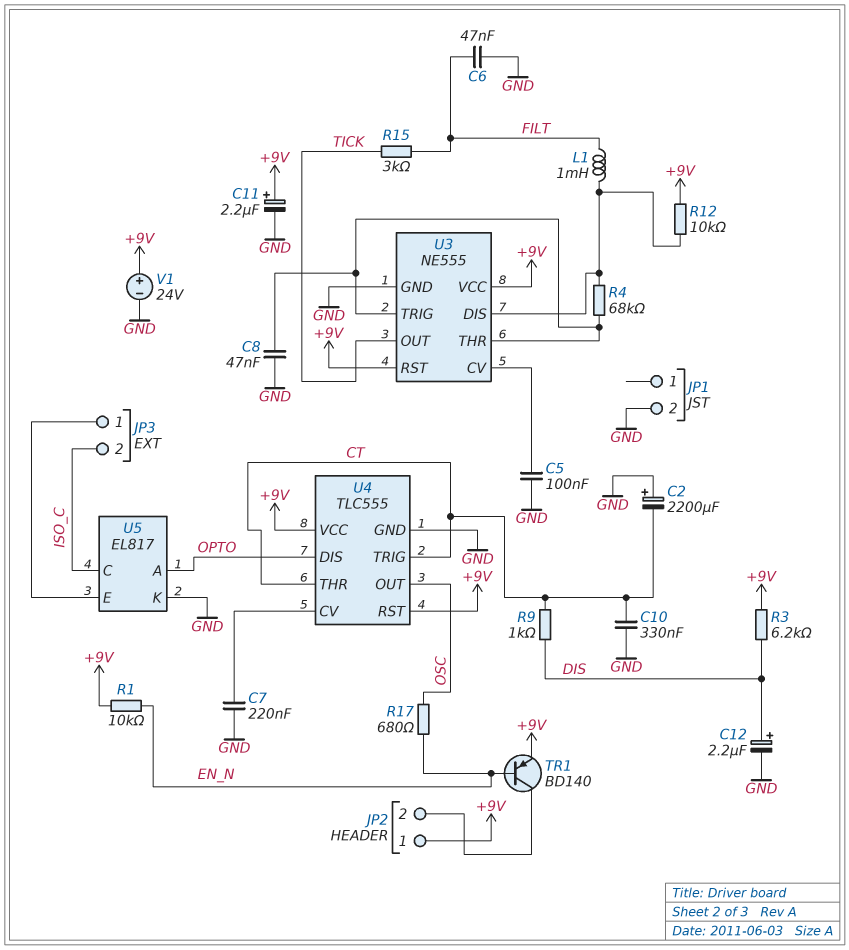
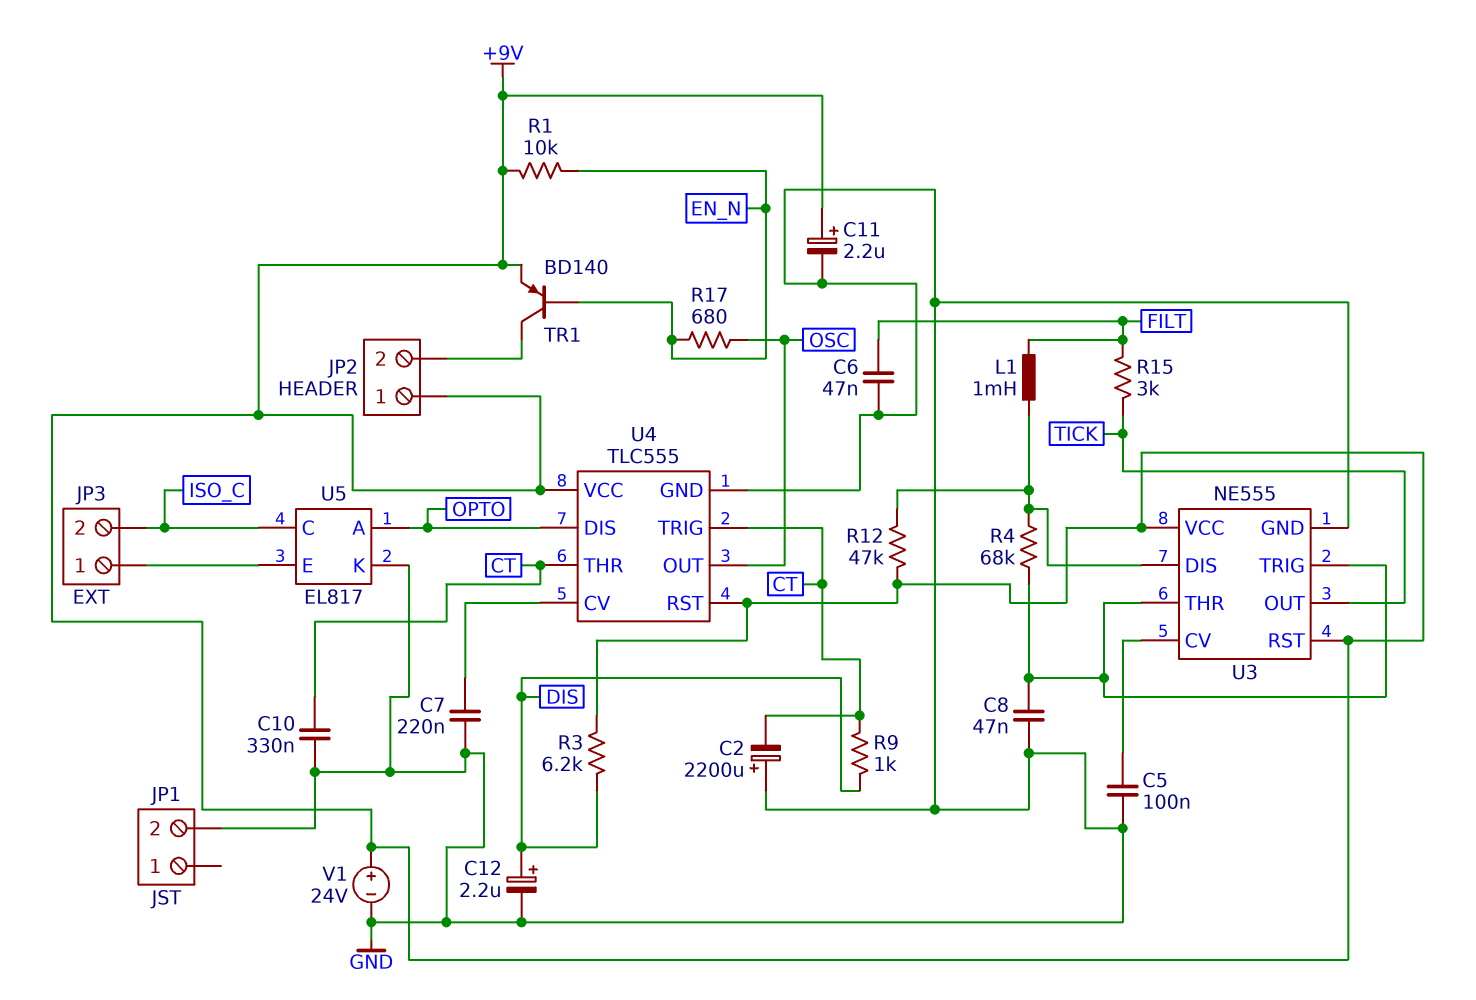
R12: 10k (+9V, U3/DIS) -> 47k (+9V, U3/DIS)

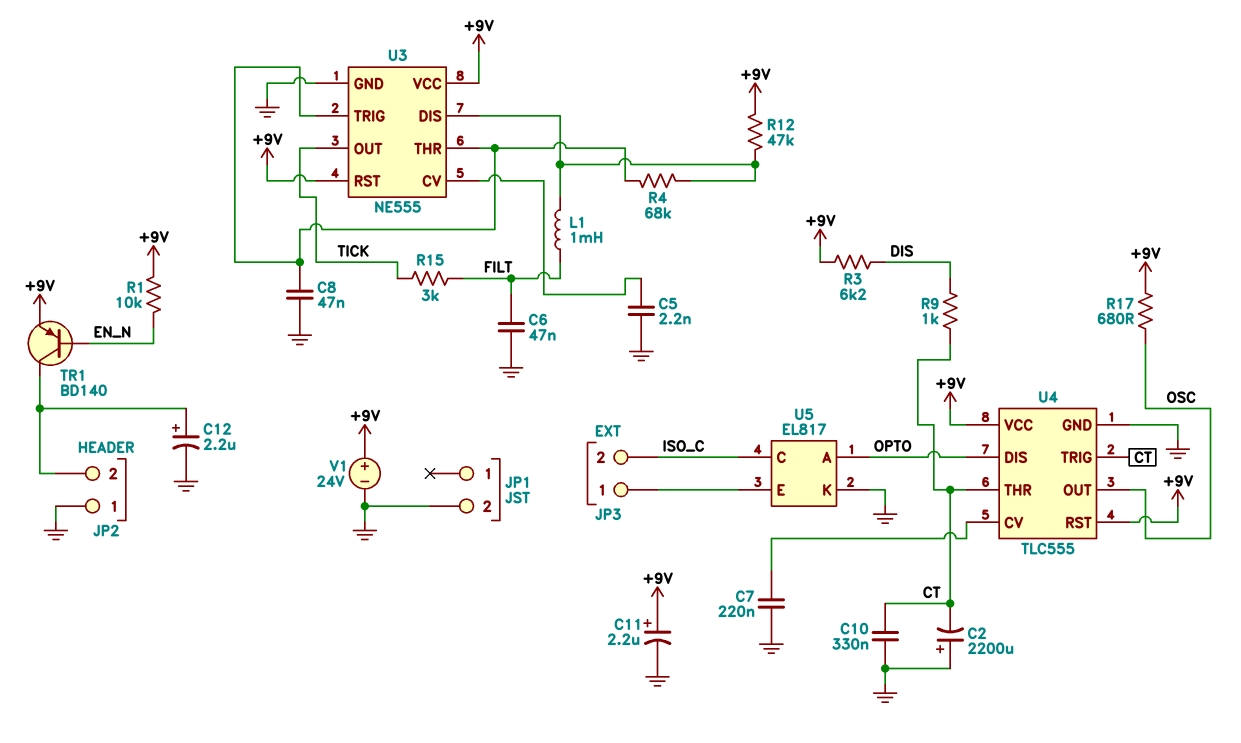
C5: 100nF (GND, U3/CV) -> 2.2nF (GND, U3/CV)
C12: 2.2uF (plus DIS, minus GND) -> 2.2uF (plus JP2/2, minus GND)
JP2 pin 1: +9V -> GND
R17: 680 (EN_N, OSC) -> 680 (+9V, OSC)

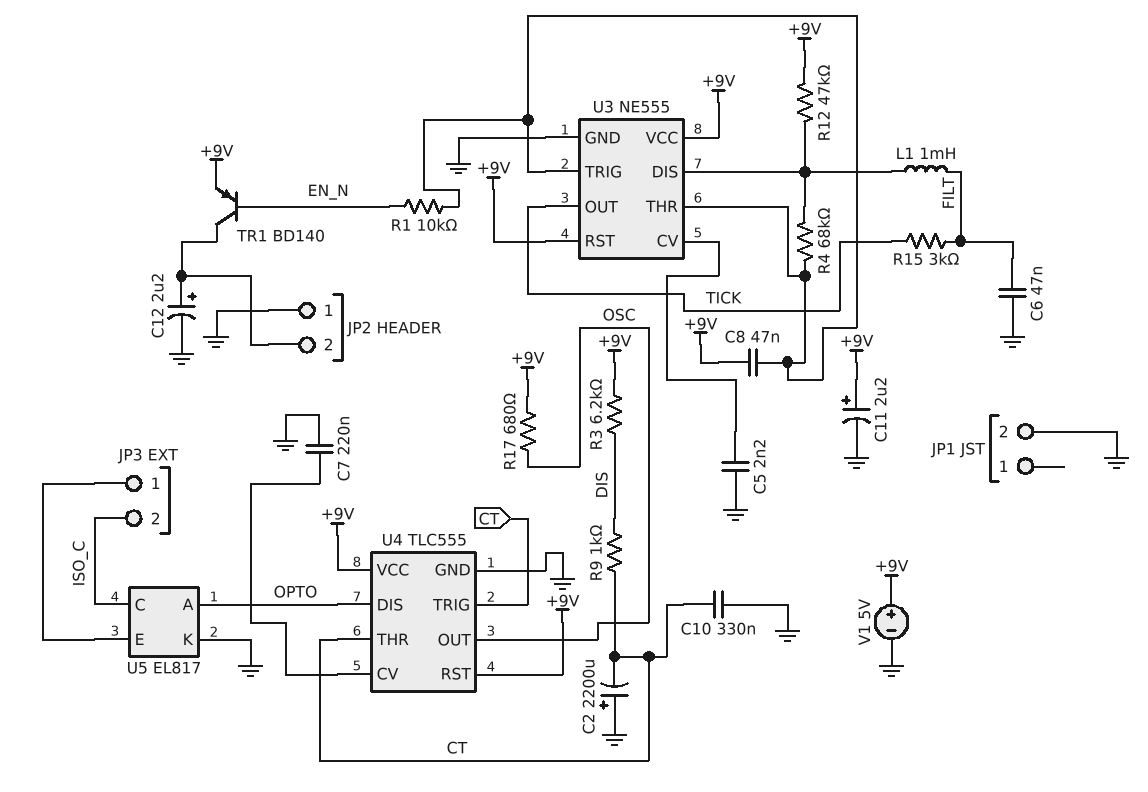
C8: 47nF (GND, U3/THR) -> 47nF (+9V, U3/THR)
R1: 10k (+9V, EN_N) -> 10k (EN_N, U3/THR)
V1: 24V (plus +9V, minus GND) -> 5V (plus +9V, minus GND)

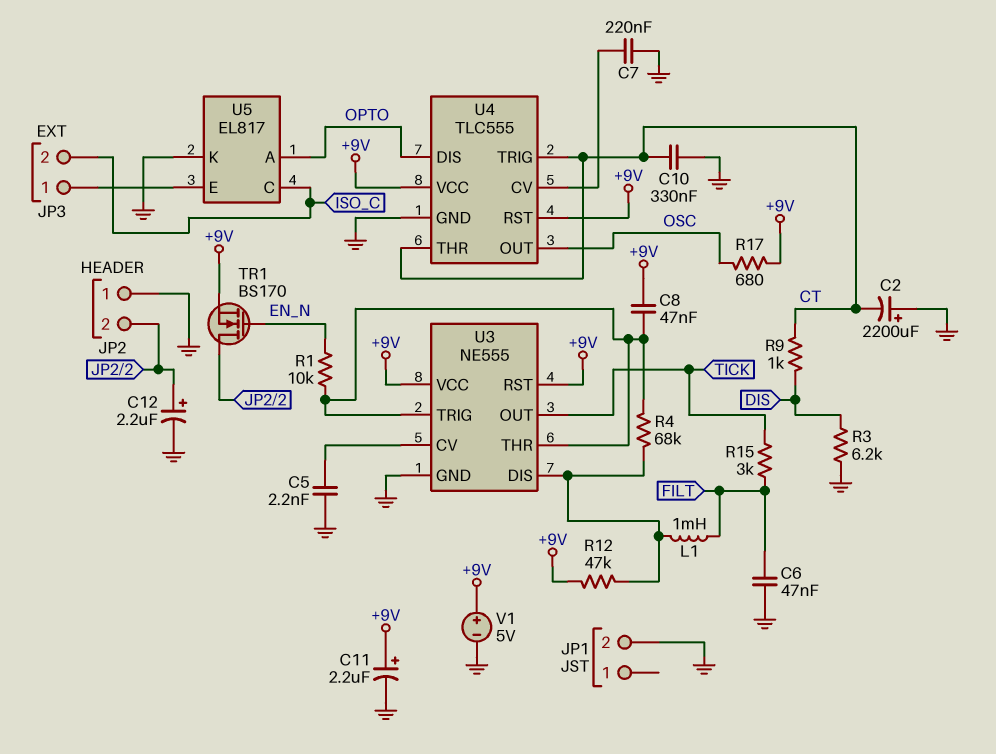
R3: 6.2k (+9V, DIS) -> 6.2k (DIS, GND)
TR1: PNP BD140 (B EN_N, C JP2/2, E +9V) -> NMOS BS170 (G EN_N, D JP2/2, S +9V)

